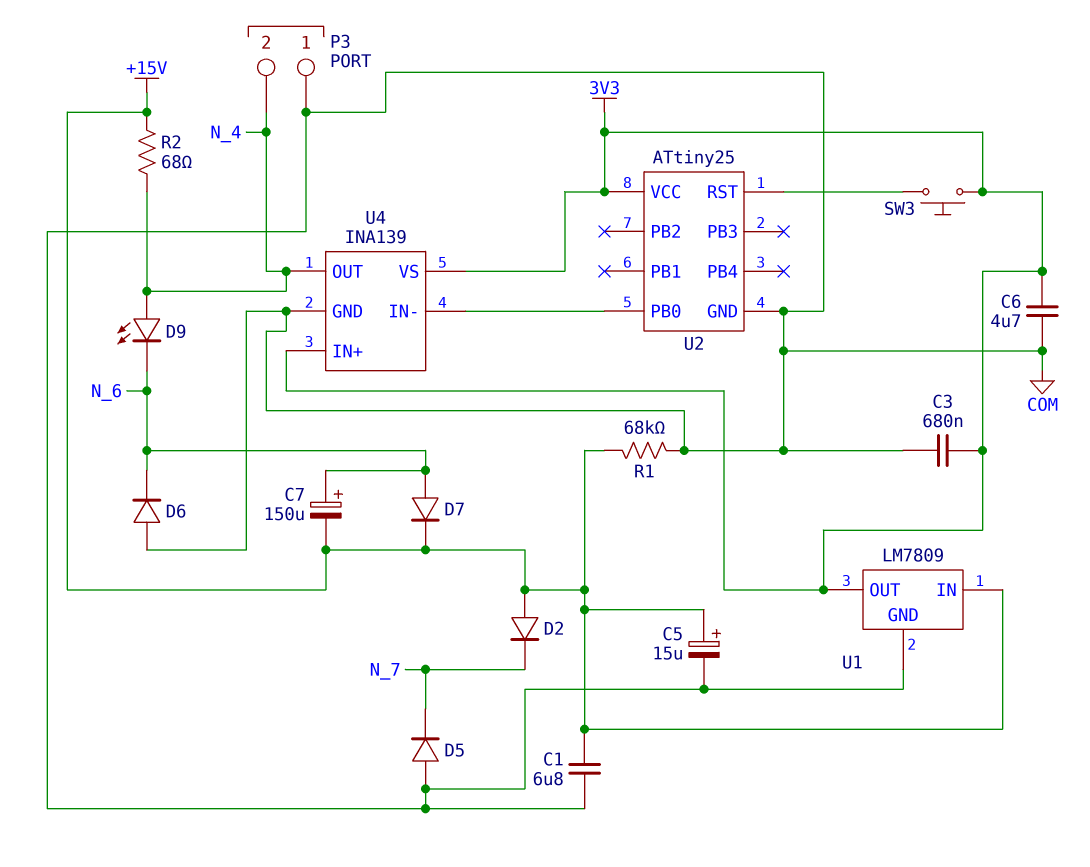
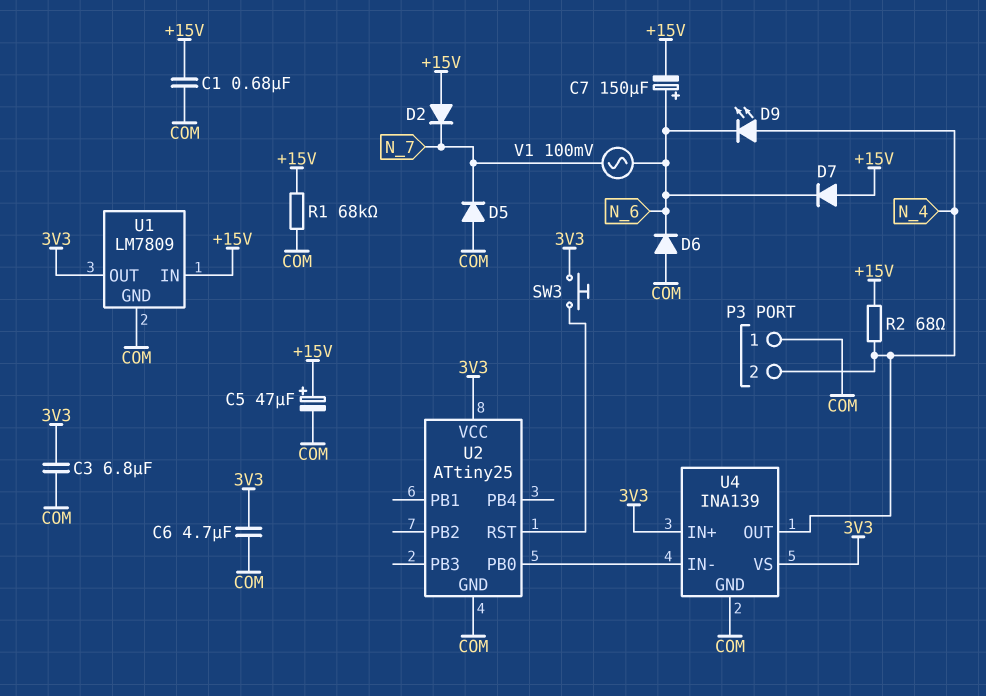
C1: 6.8uF (+15V, COM) -> 680nF (+15V, COM)
C3: 680nF (3V3, COM) -> 6.8uF (3V3, COM)
C5: 15uF (plus +15V, minus COM) -> 47uF (plus +15V, minus COM)
D7: diode (A N_6, K +15V) -> diode (A +15V, K N_6)
V1: none -> AC 100mV (N_6, N_7)

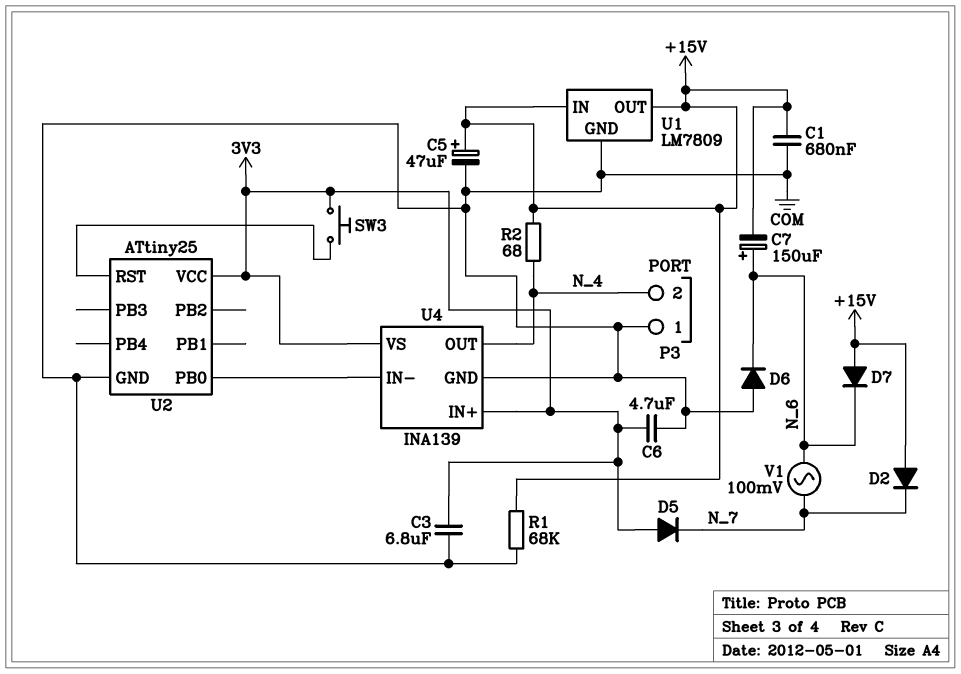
D5: diode (A COM, K N_7) -> diode (A 3V3, K N_7)
D9: LED (A N_4, K N_6) -> none
U1 pin OUT: 3V3 -> +15V

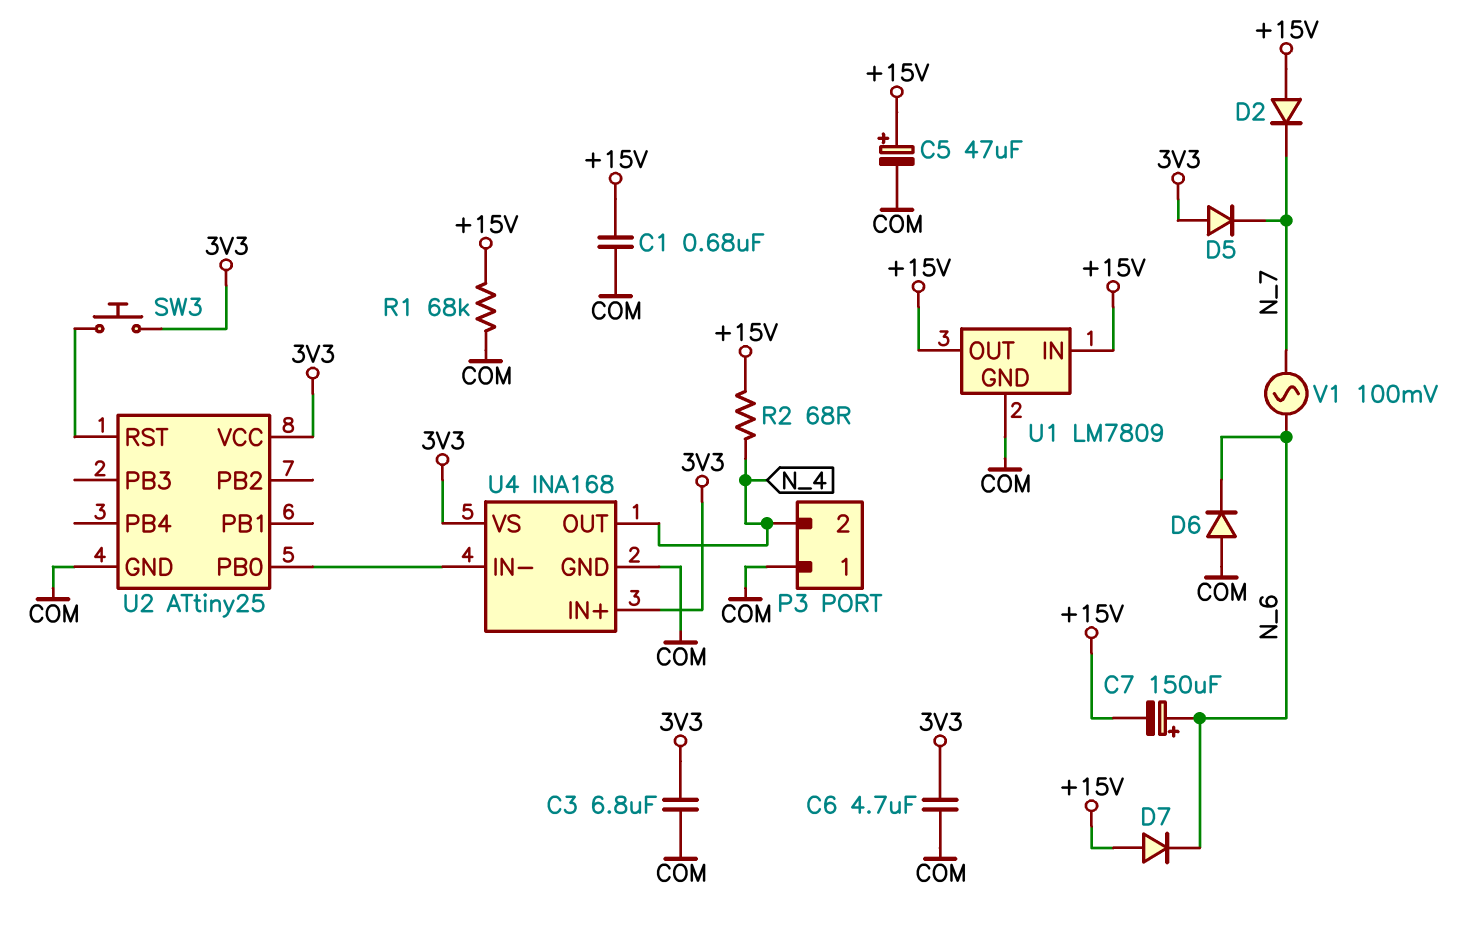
U4: INA139 -> INA168

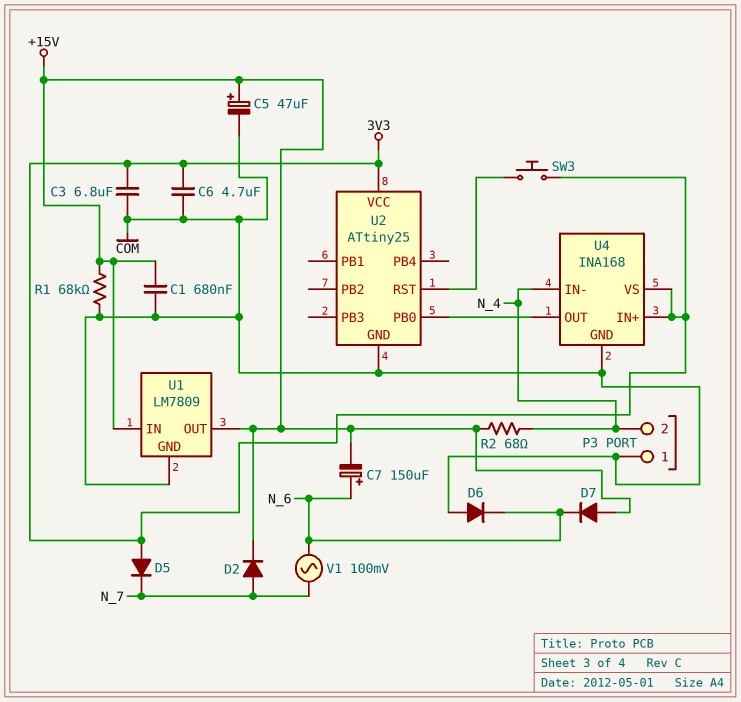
D2: diode (A +15V, K N_7) -> diode (A N_7, K +15V)
U4 pin IN-: U2/PB0 -> N_4
U4 pin OUT: N_4 -> U2/PB0

